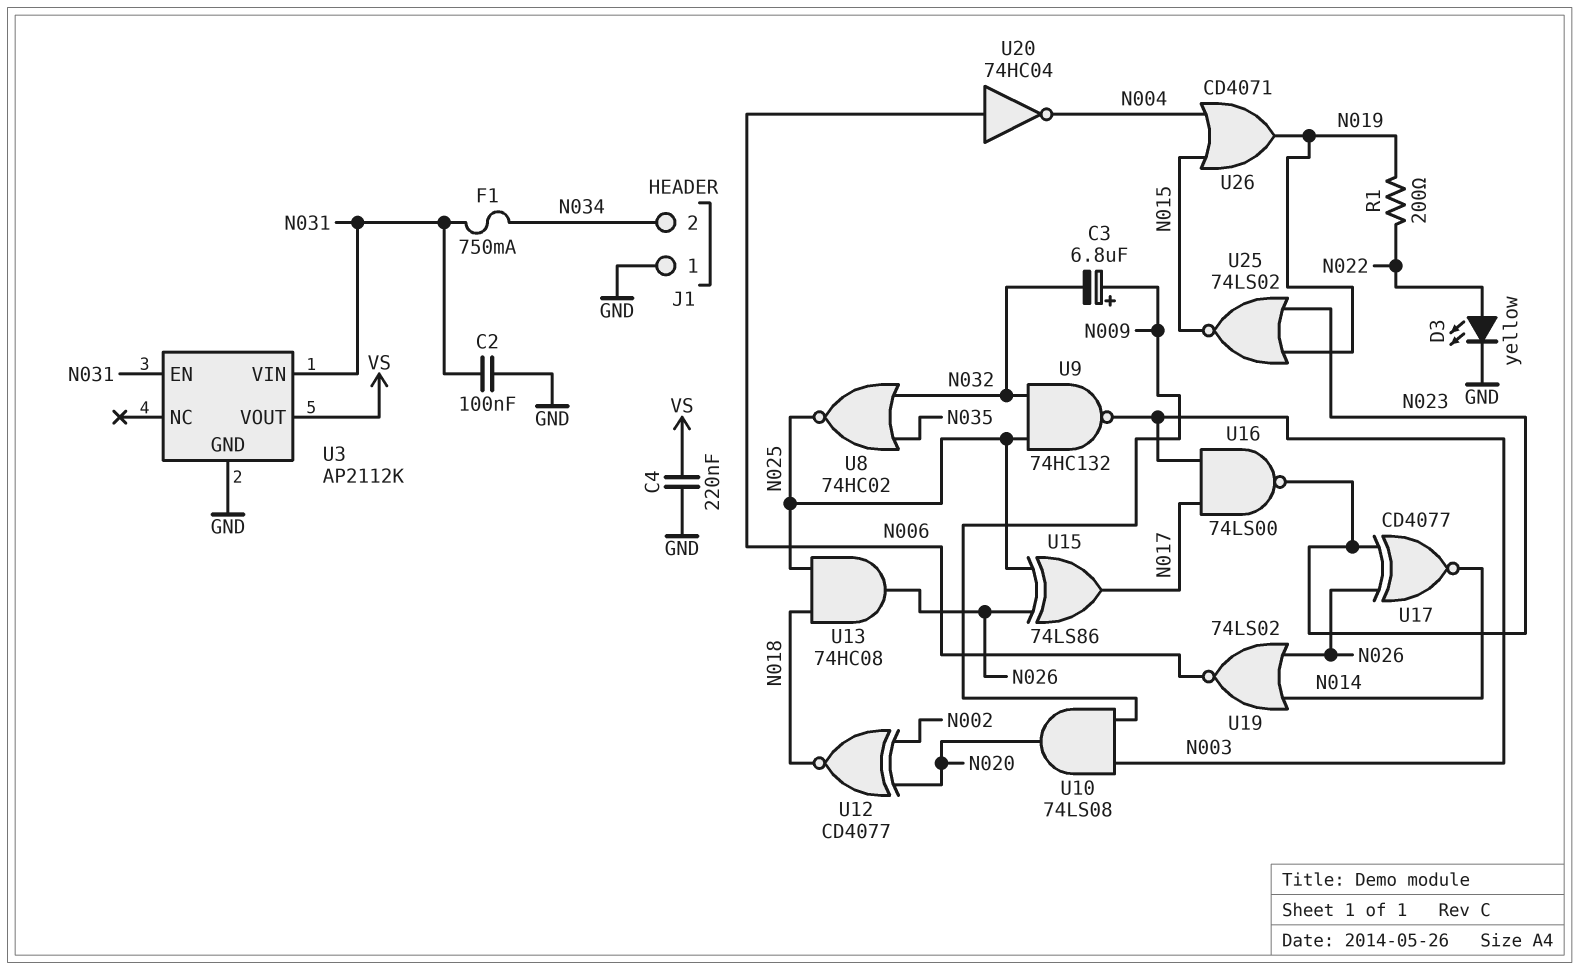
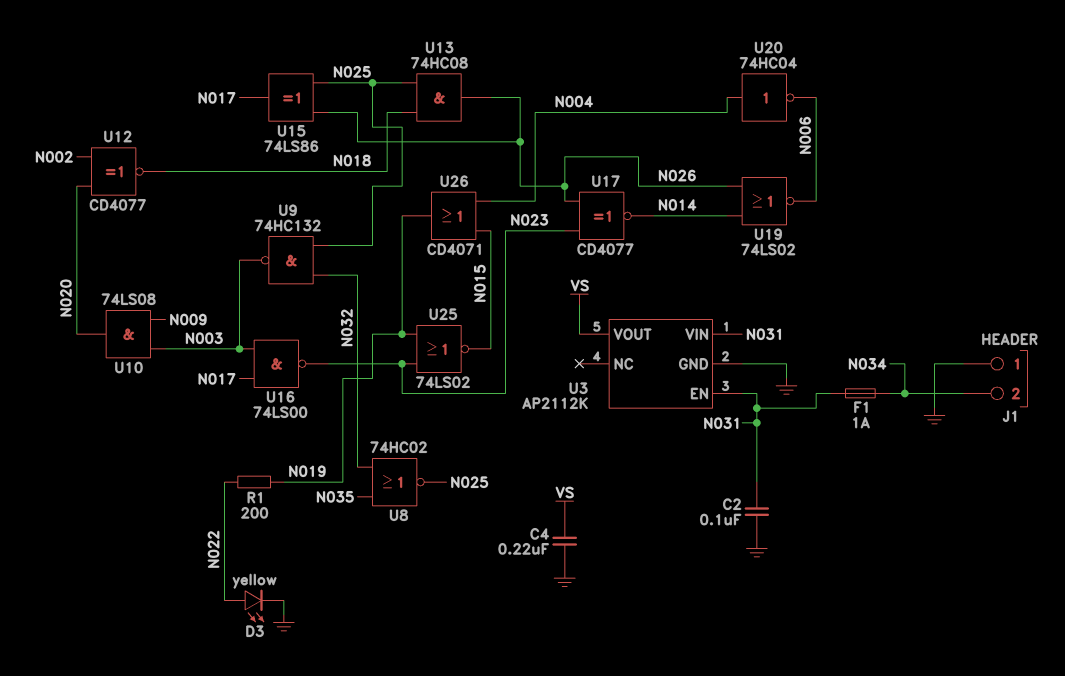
C3: 6.8uF (plus N009, minus N032) -> none
F1: 750mA (N031, N034) -> 1A (N031, N034)
U20: NOT 74HC04 (in N006, out N004) -> NOT 74HC04 (in N004, out N006)

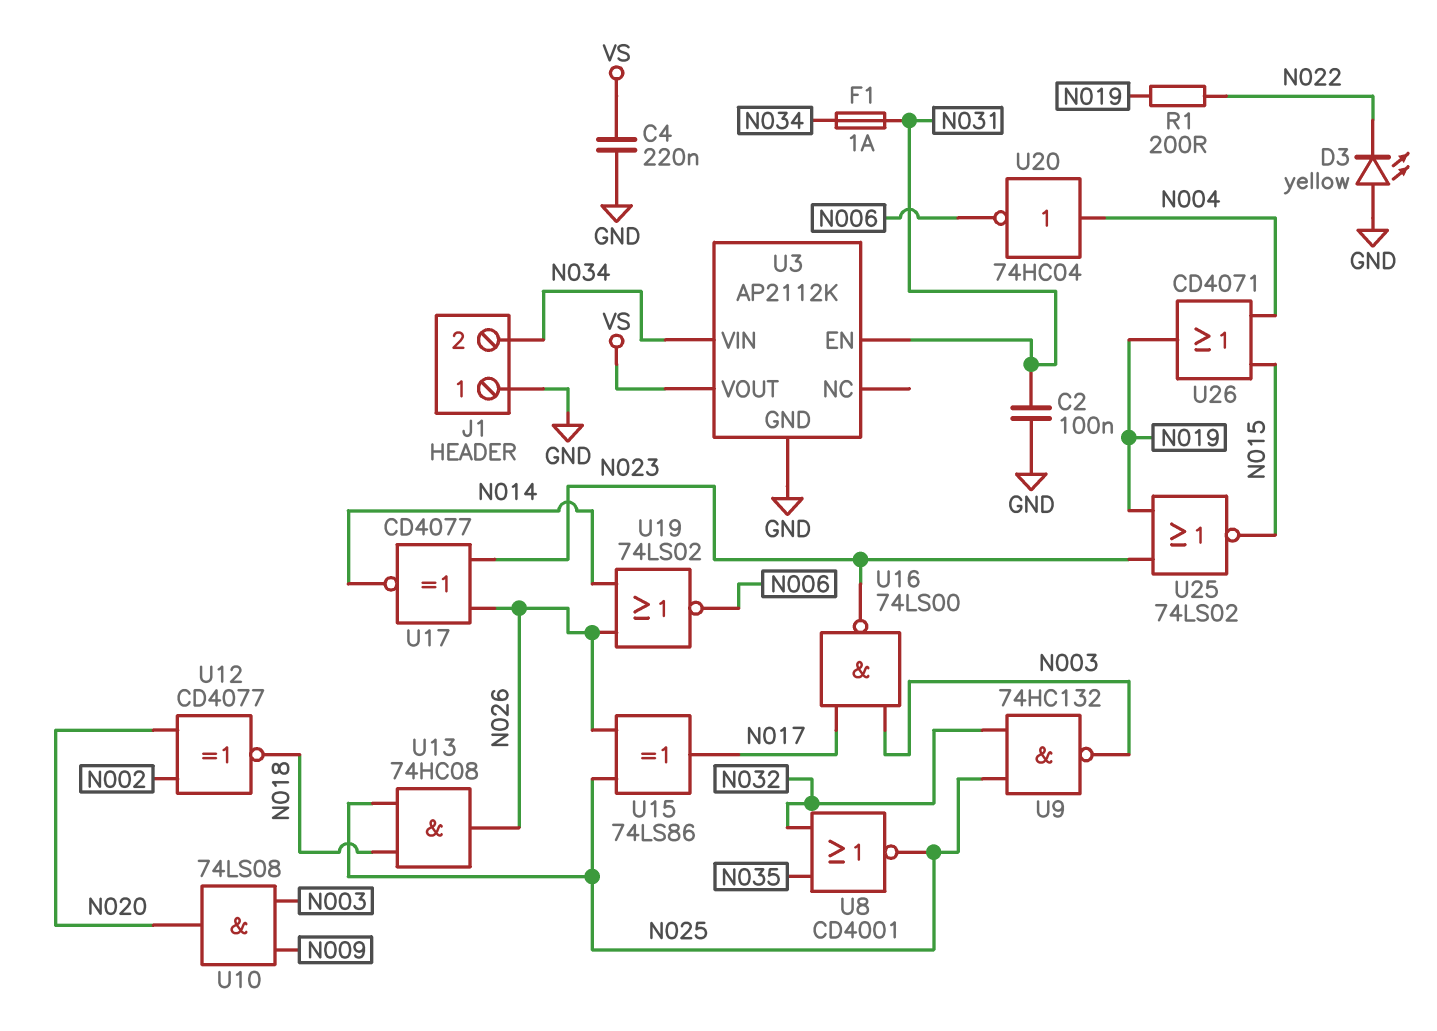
D3: LED yellow (A N022, K GND) -> LED yellow (A GND, K N022)
U3 pin VIN: N031 -> N034
U8: NOR 74HC02 (in N032, in N035, out N025) -> NOR CD4001 (in N032, in N035, out N025)

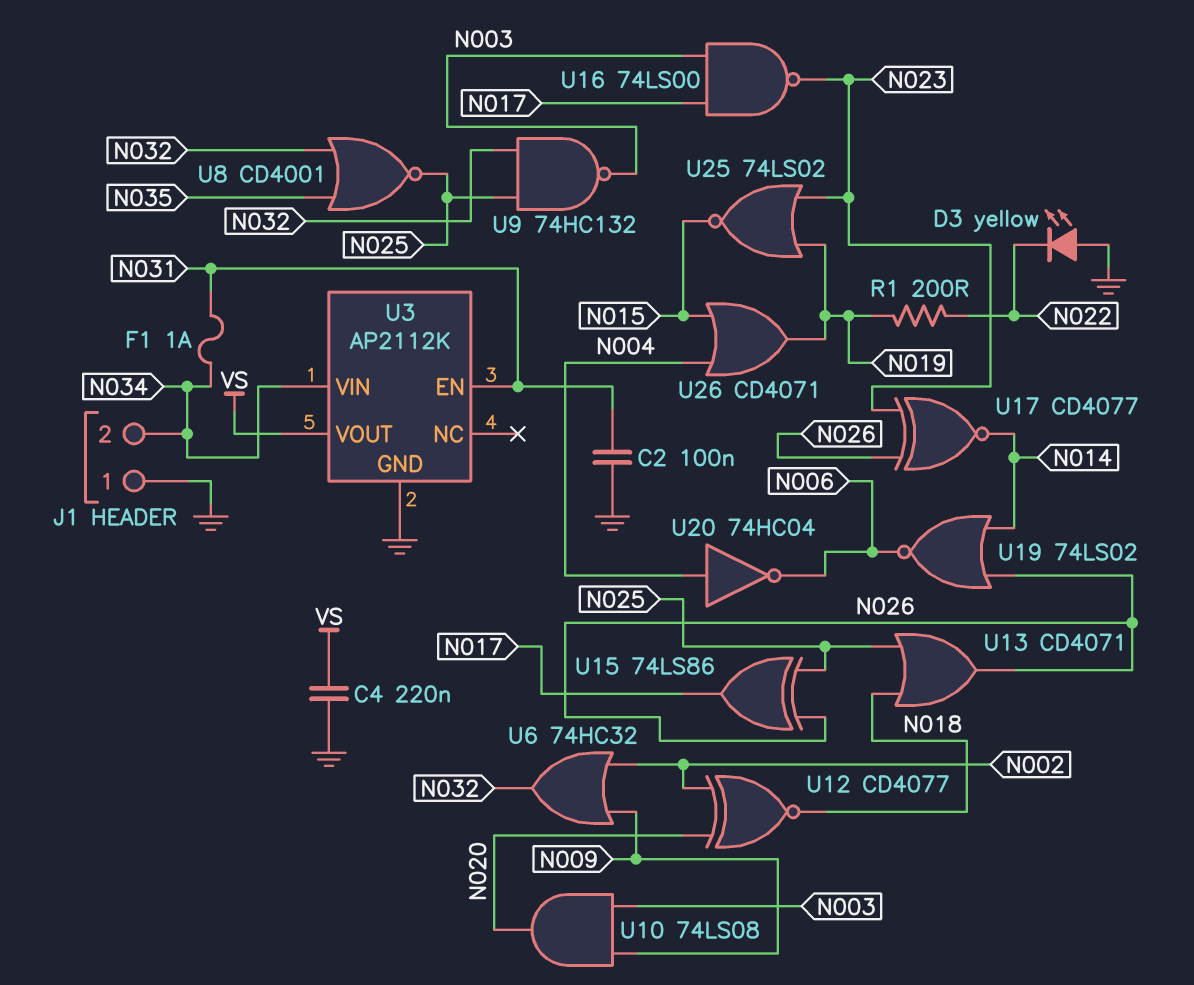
U6: none -> OR 74HC32 (in N002, in N009, out N032)
U13: AND 74HC08 (in N018, in N025, out N026) -> OR CD4071 (in N018, in N025, out N026)

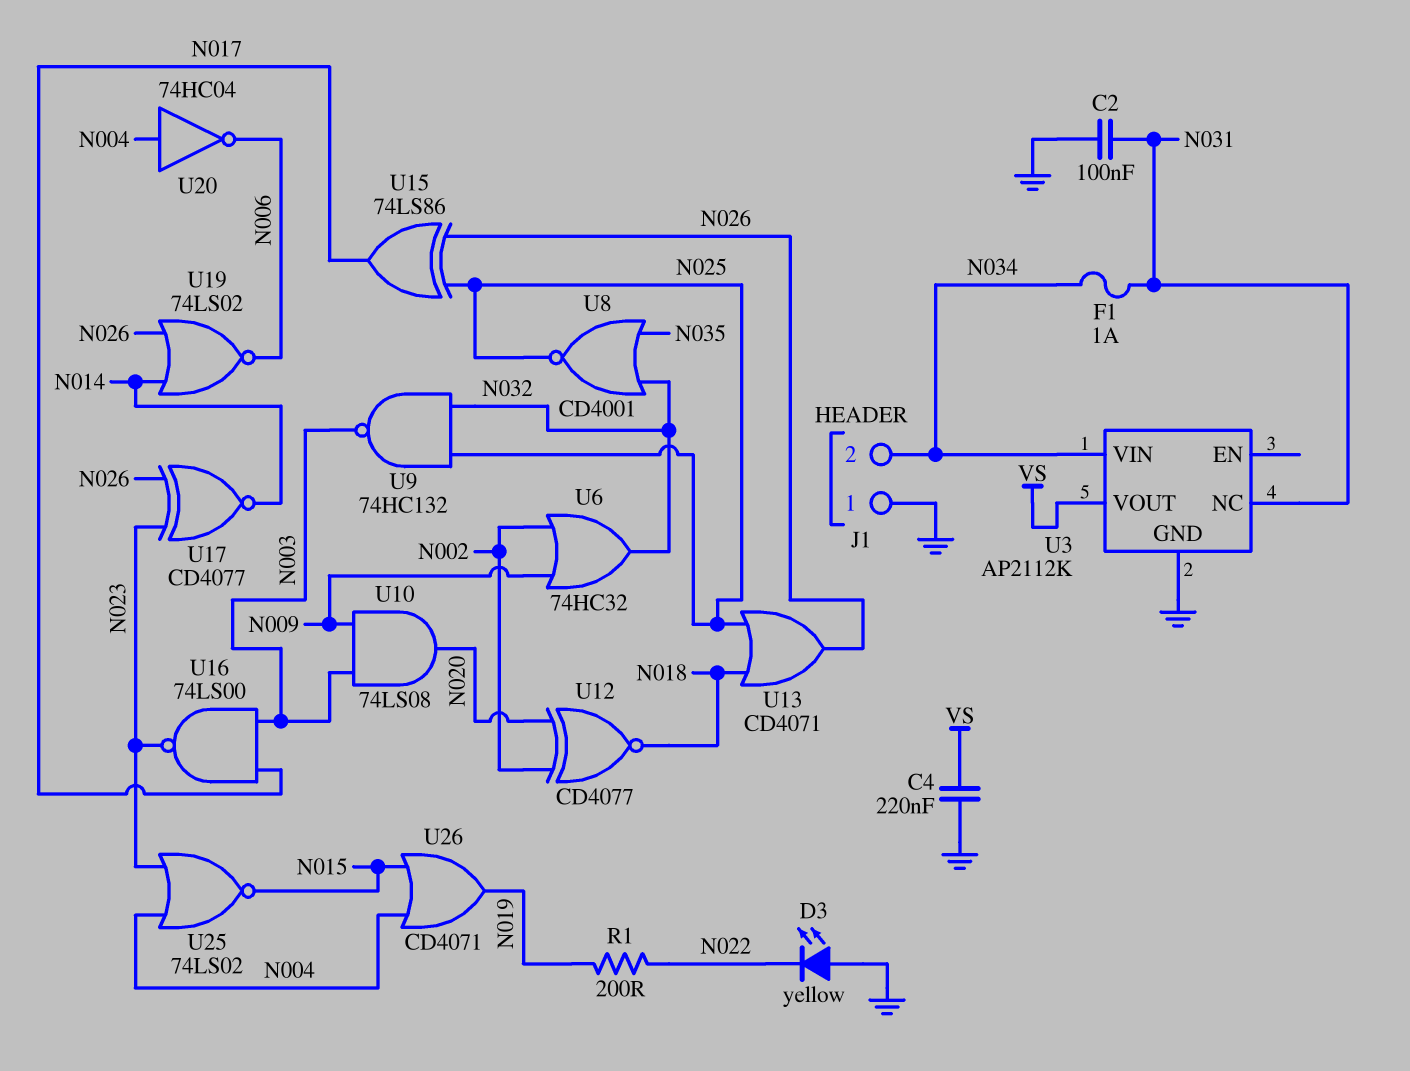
U3 pin EN: N031 -> none
U3 pin NC: none -> N031
U25: NOR 74LS02 (in N019, in N023, out N015) -> NOR 74LS02 (in N004, in N023, out N015)

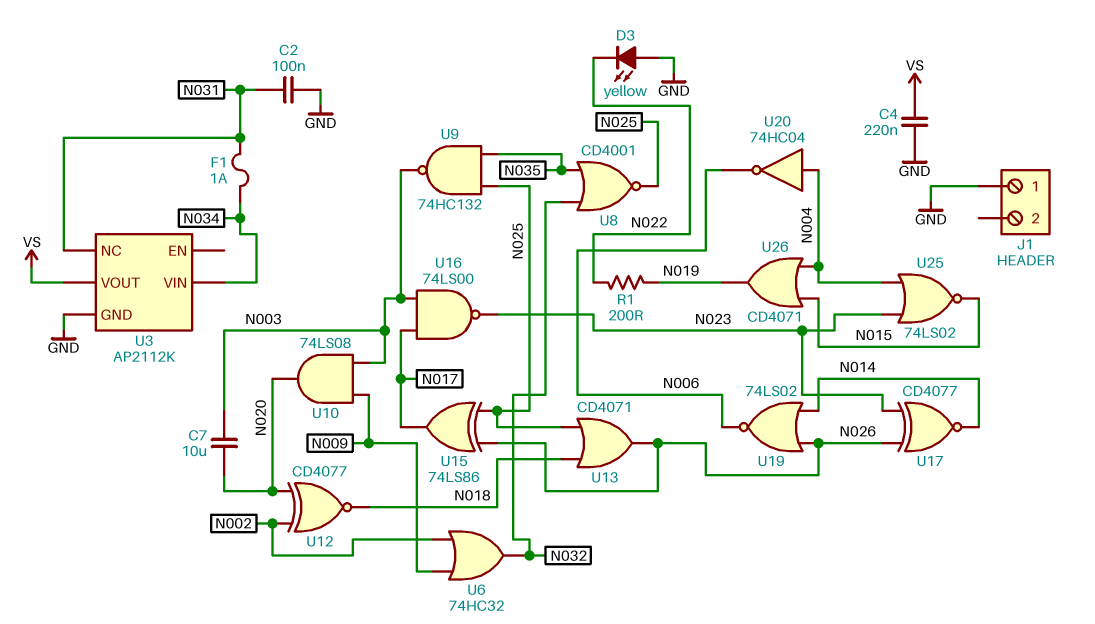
C7: none -> 10uF (N003, N020)
J1 pin 2: N034 -> none
U9: NAND 74HC132 (in N025, in N032, out N003) -> NAND 74HC132 (in N025, in N035, out N003)

